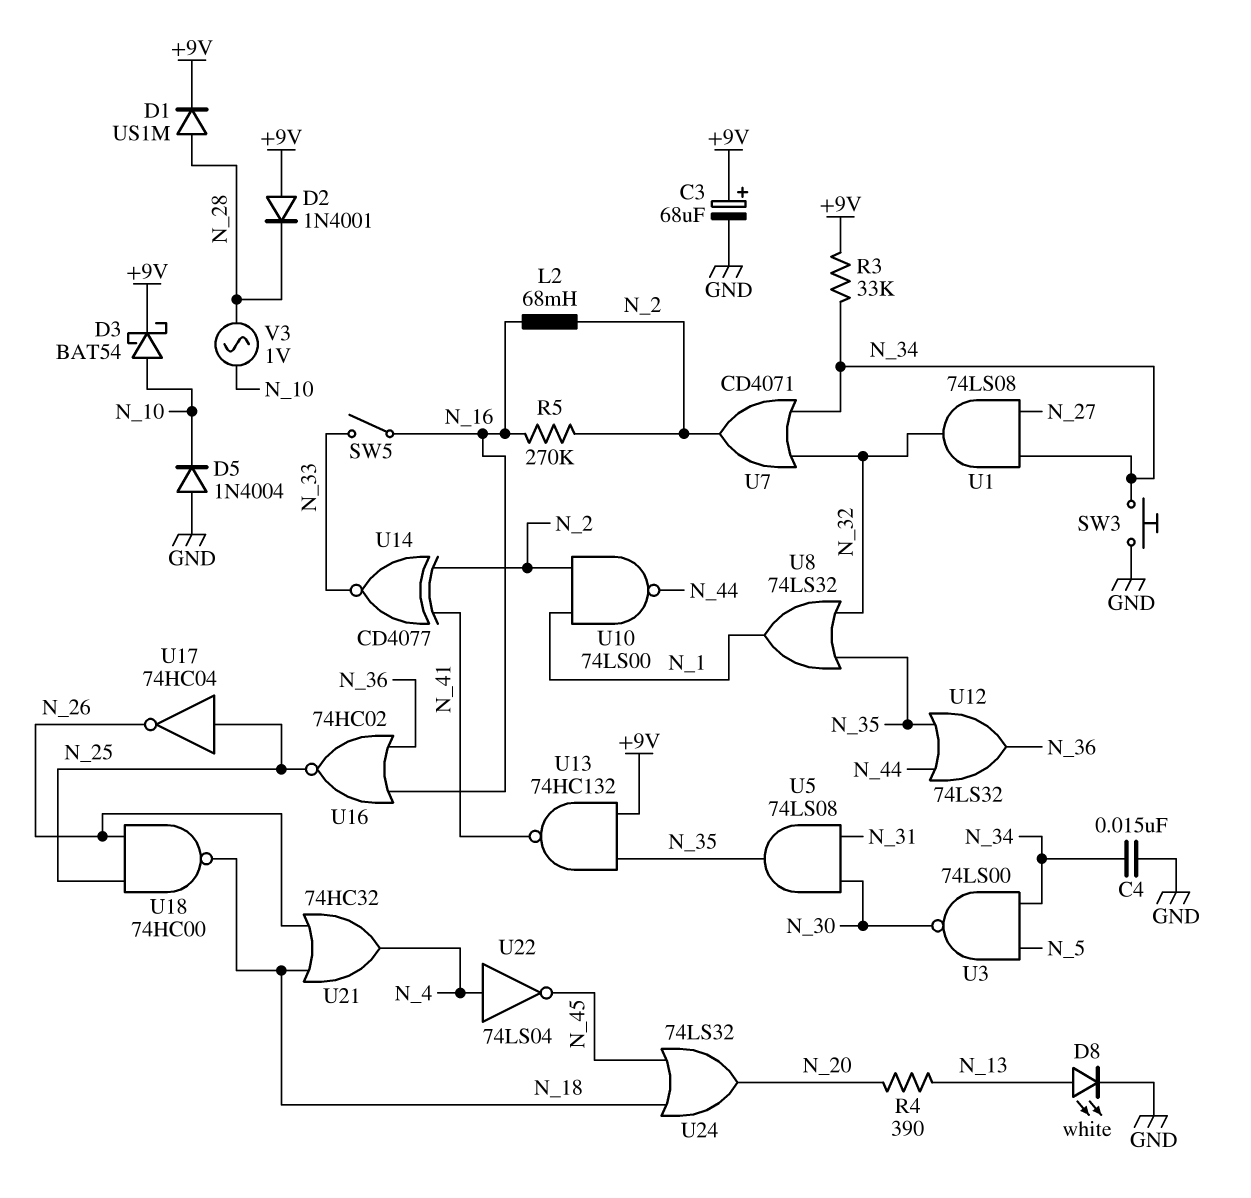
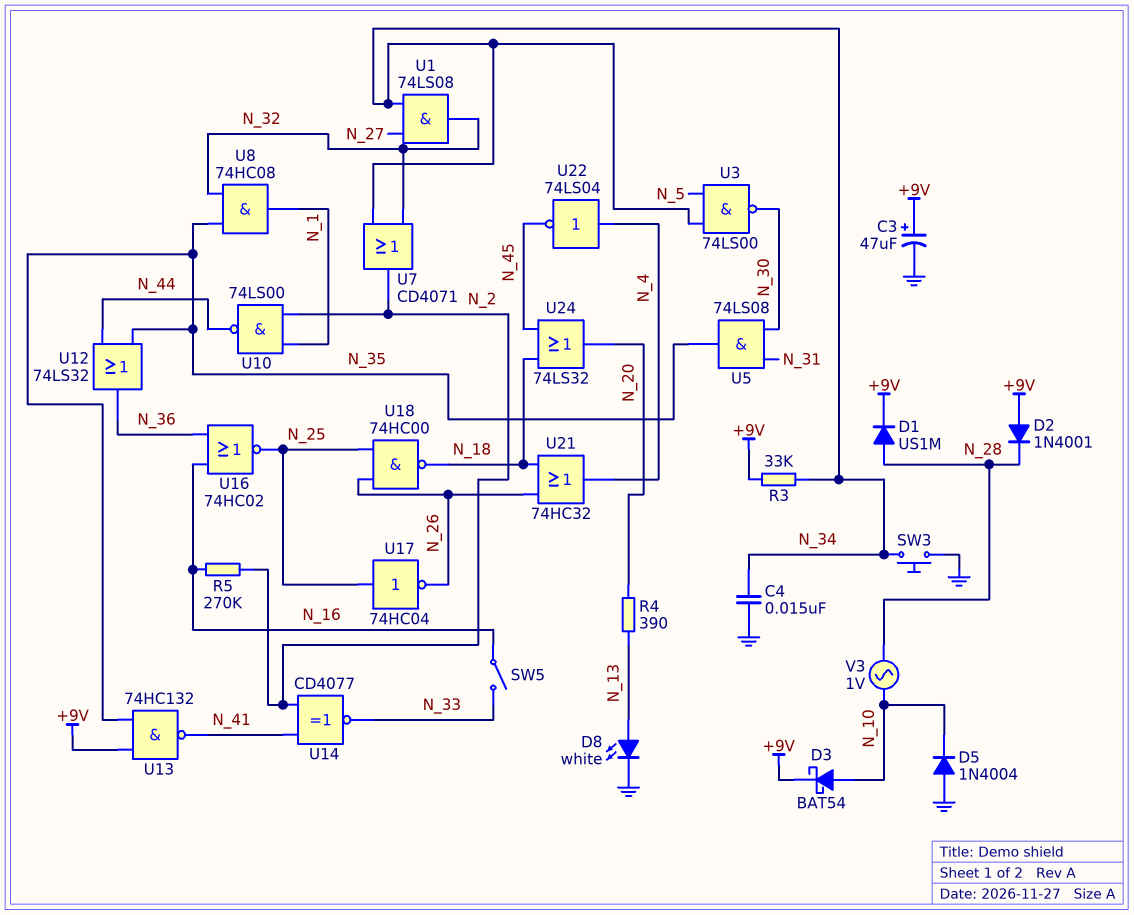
C3: 68uF (plus +9V, minus GND) -> 47uF (plus +9V, minus GND)
L2: 68mH (N_2, N_16) -> none
U8: OR 74LS32 (in N_32, in N_35, out N_1) -> AND 74HC08 (in N_32, in N_35, out N_1)

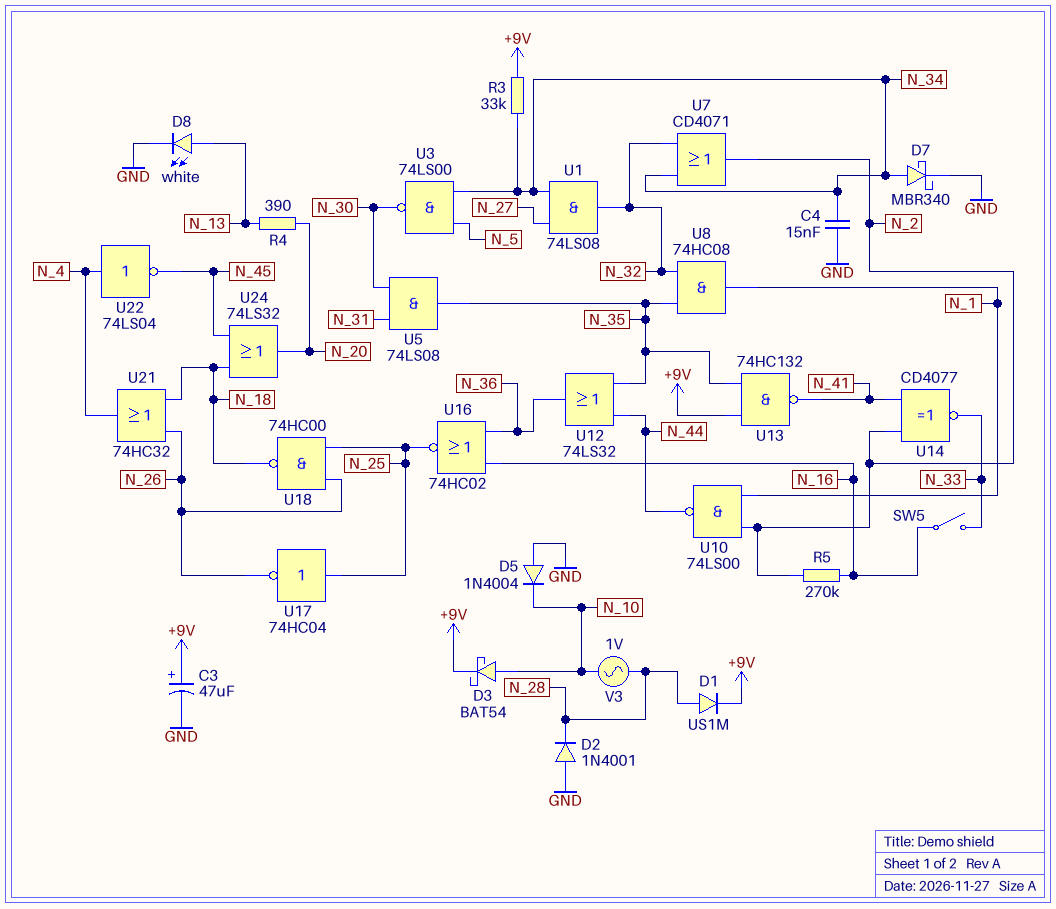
D2: diode 1N4001 (A +9V, K N_28) -> diode 1N4001 (A GND, K N_28)
D7: none -> schottky MBR340 (A N_34, K GND)
SW3: button (GND, N_34) -> none

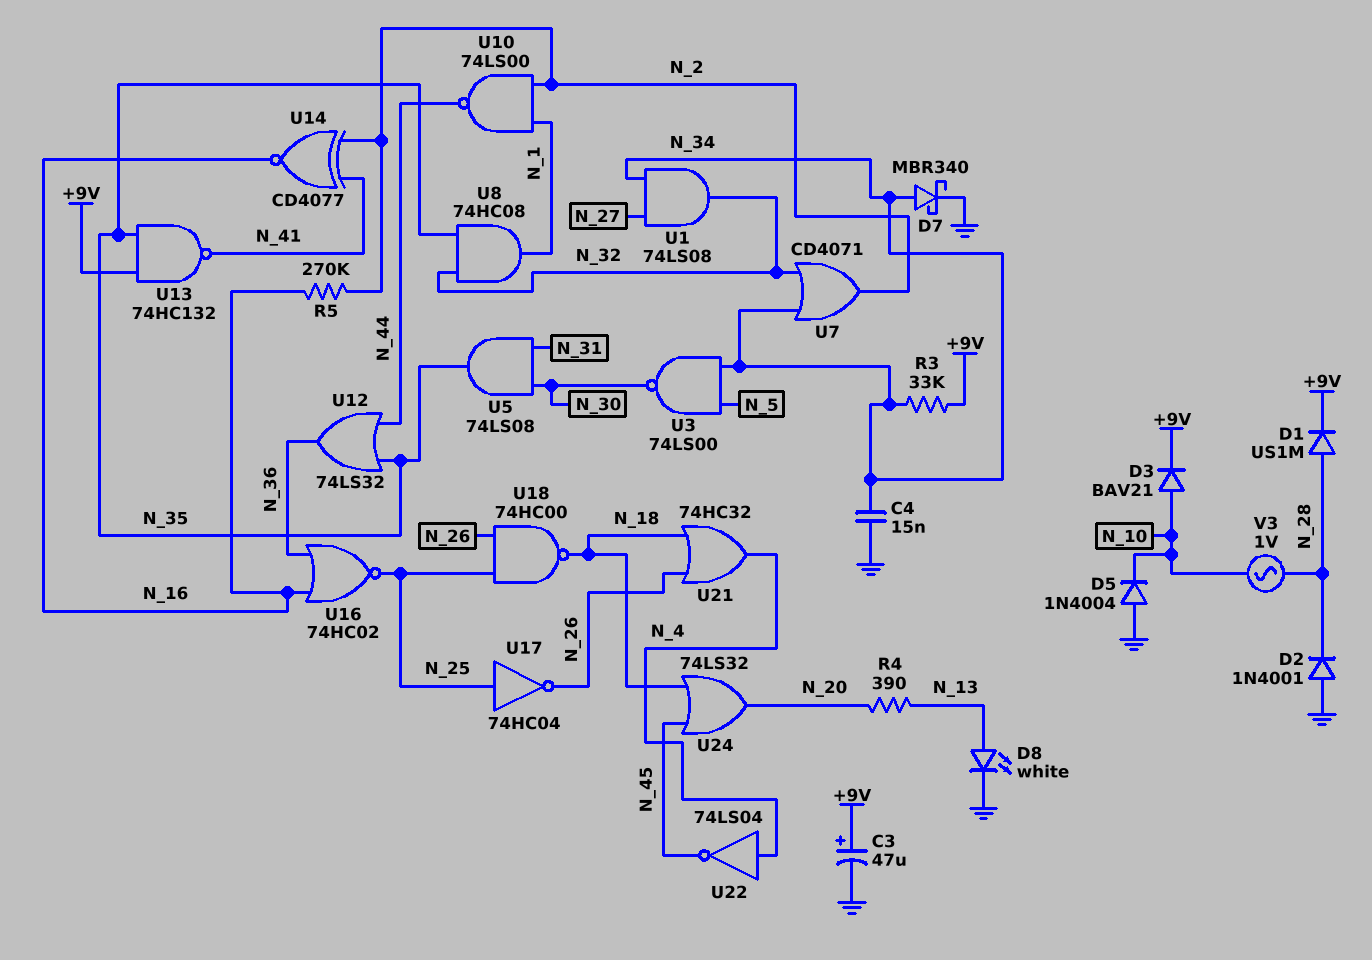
D3: schottky BAT54 (A N_10, K +9V) -> diode BAV21 (A N_10, K +9V)
SW5: switch (N_16, N_33) -> none
U14: XNOR CD4077 (in N_2, in N_41, out N_33) -> XNOR CD4077 (in N_2, in N_41, out N_16)

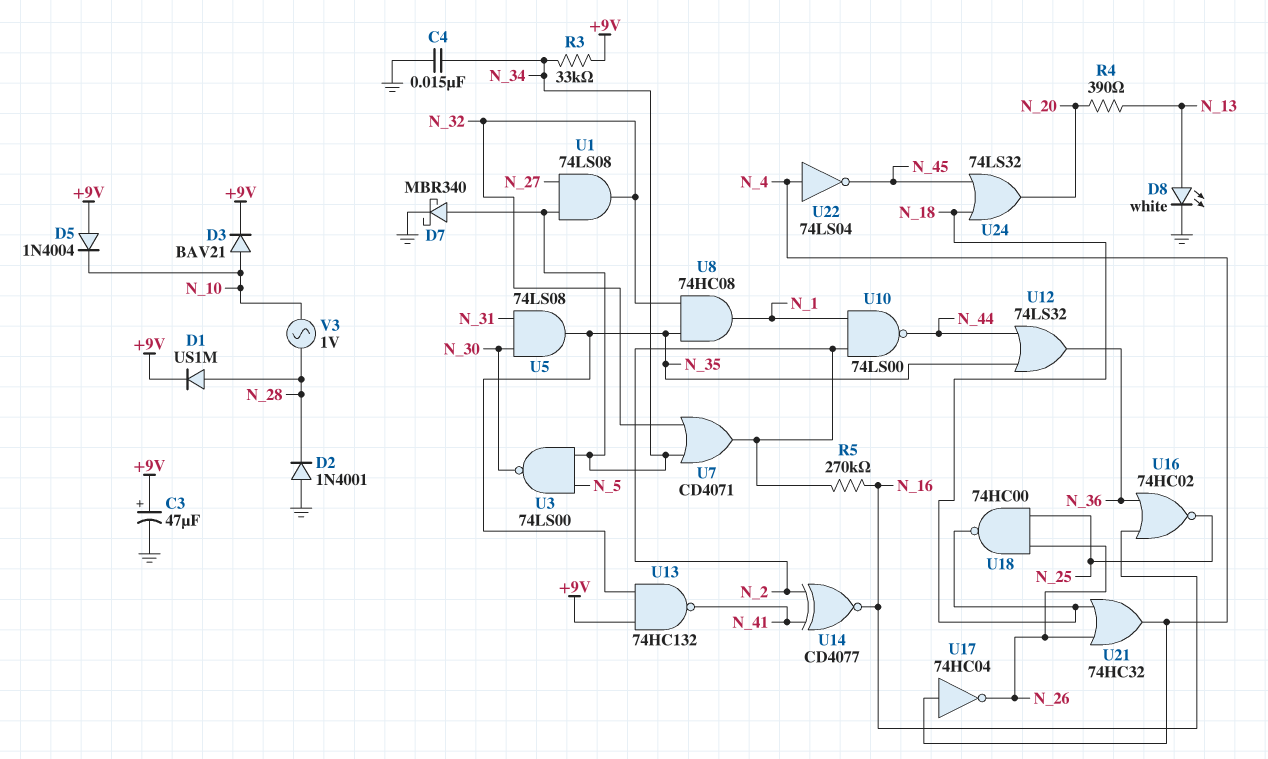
D5: diode 1N4004 (A GND, K N_10) -> diode 1N4004 (A +9V, K N_10)
U17: NOT 74HC04 (in N_25, out N_26) -> NOT 74HC04 (in N_4, out N_26)

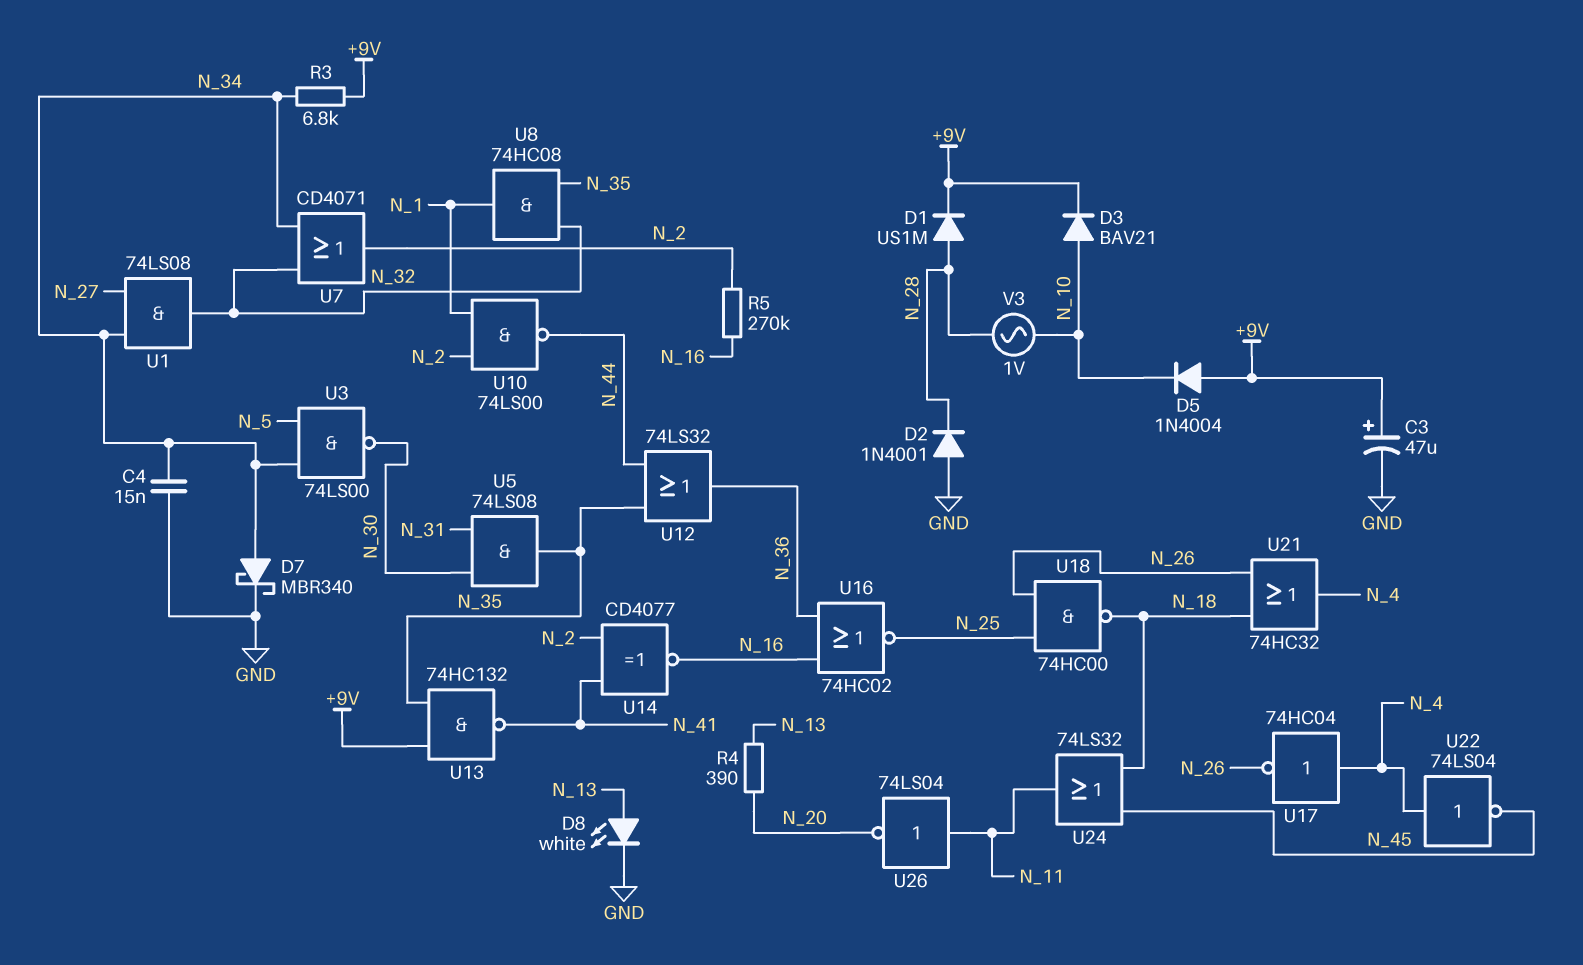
R3: 33k (+9V, N_34) -> 6.8k (+9V, N_34)
U24: OR 74LS32 (in N_18, in N_45, out N_20) -> OR 74LS32 (in N_18, in N_45, out N_11)
U26: none -> NOT 74LS04 (in N_11, out N_20)

